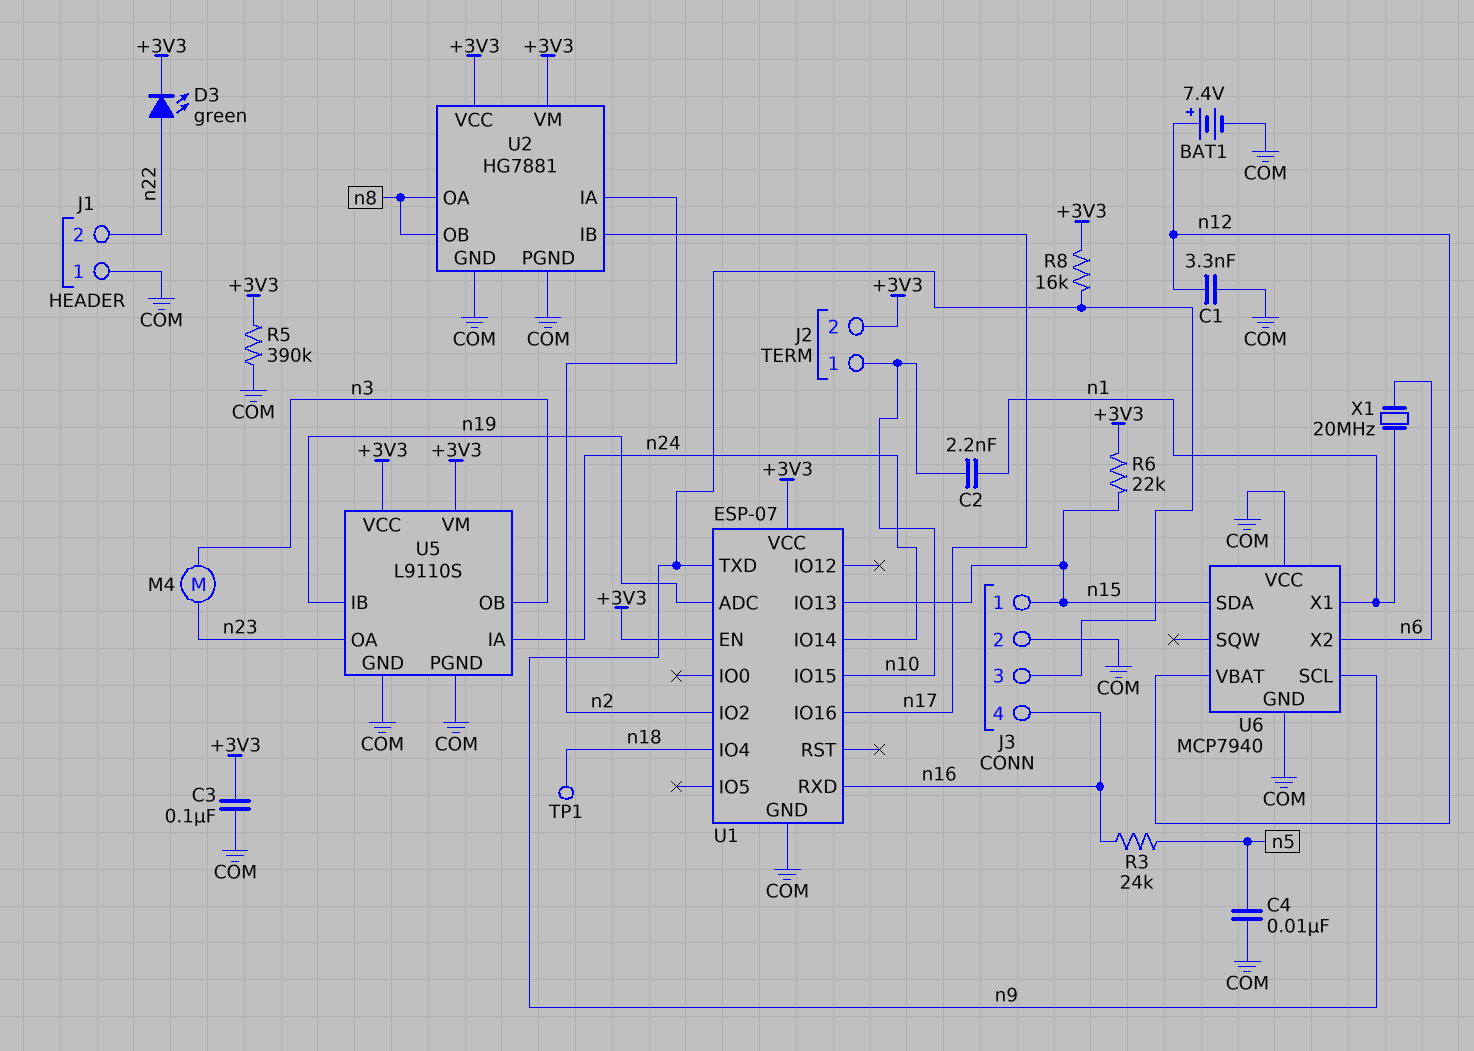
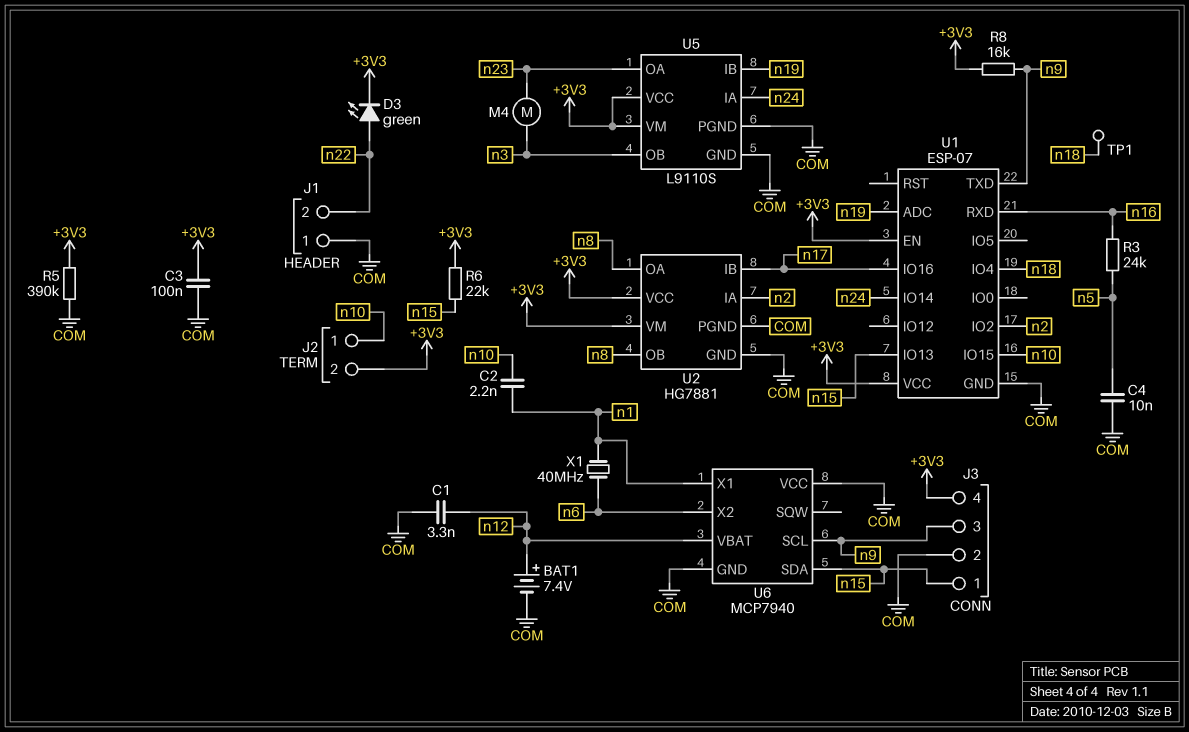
J3 pin 4: n16 -> +3V3
X1: 20MHz (n1, n6) -> 40MHz (n1, n6)

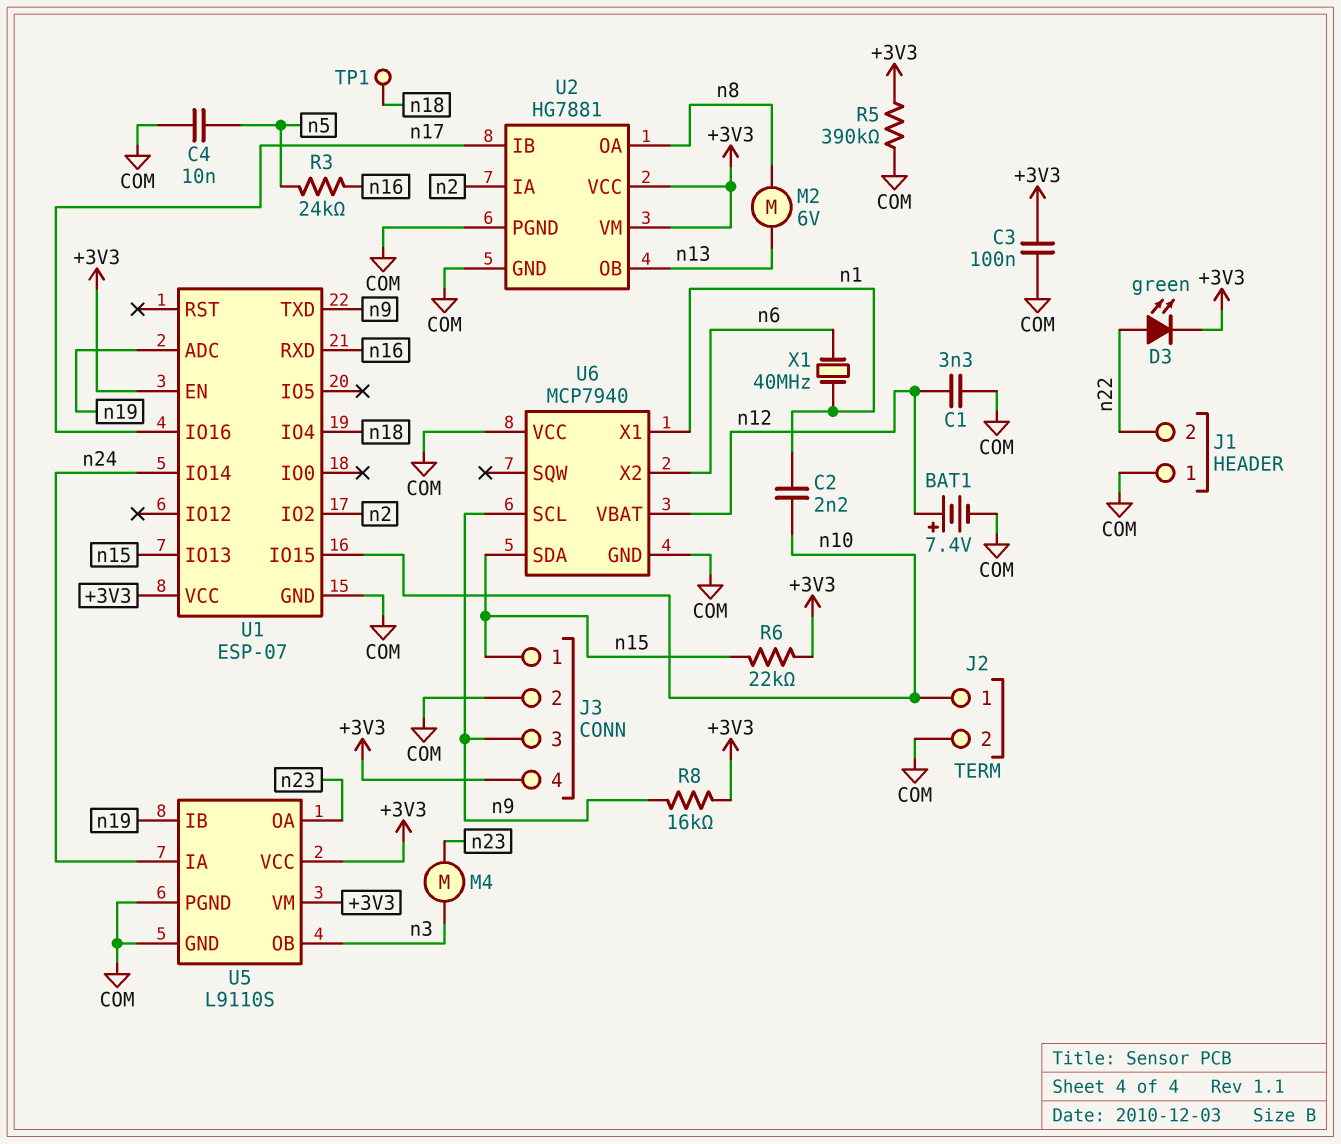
J2 pin 2: +3V3 -> COM
M2: none -> motor 6V (n8, n13)
U2 pin OB: n8 -> n13

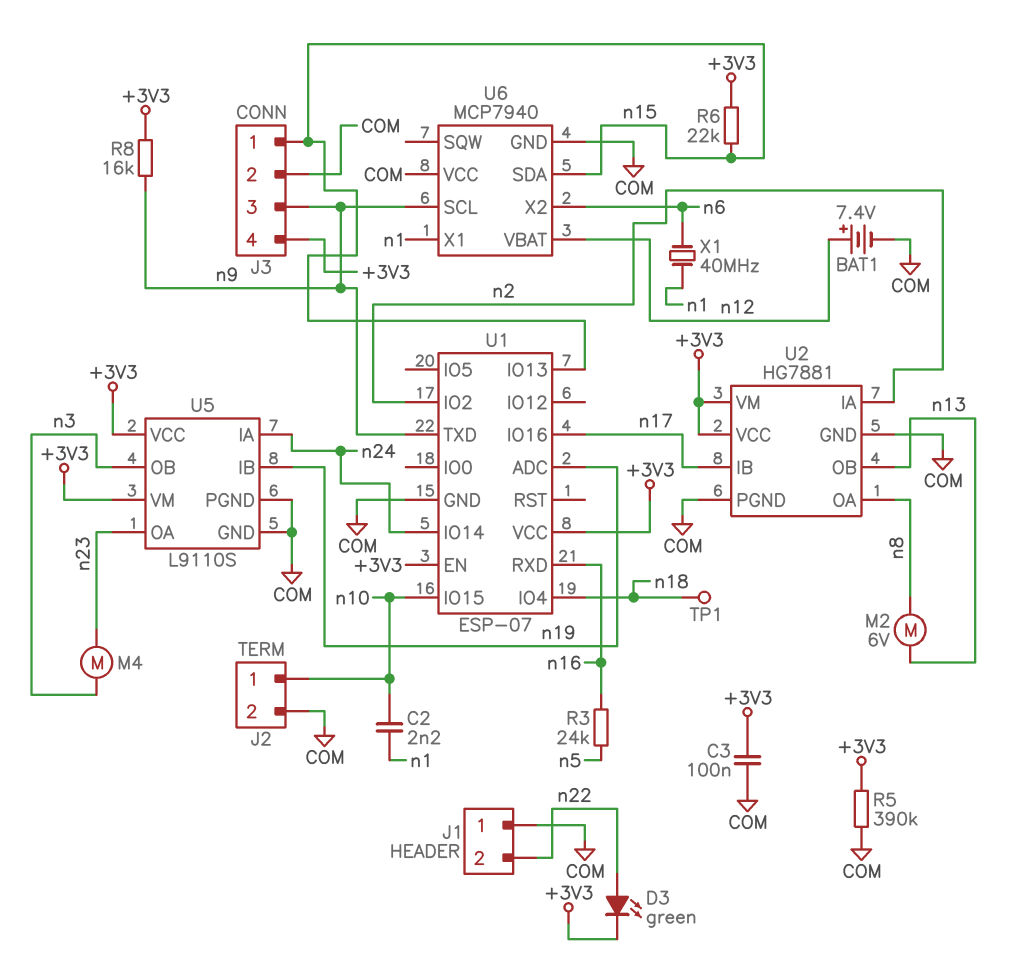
C1: 3.3nF (COM, n12) -> none
C4: 10nF (COM, n5) -> none

